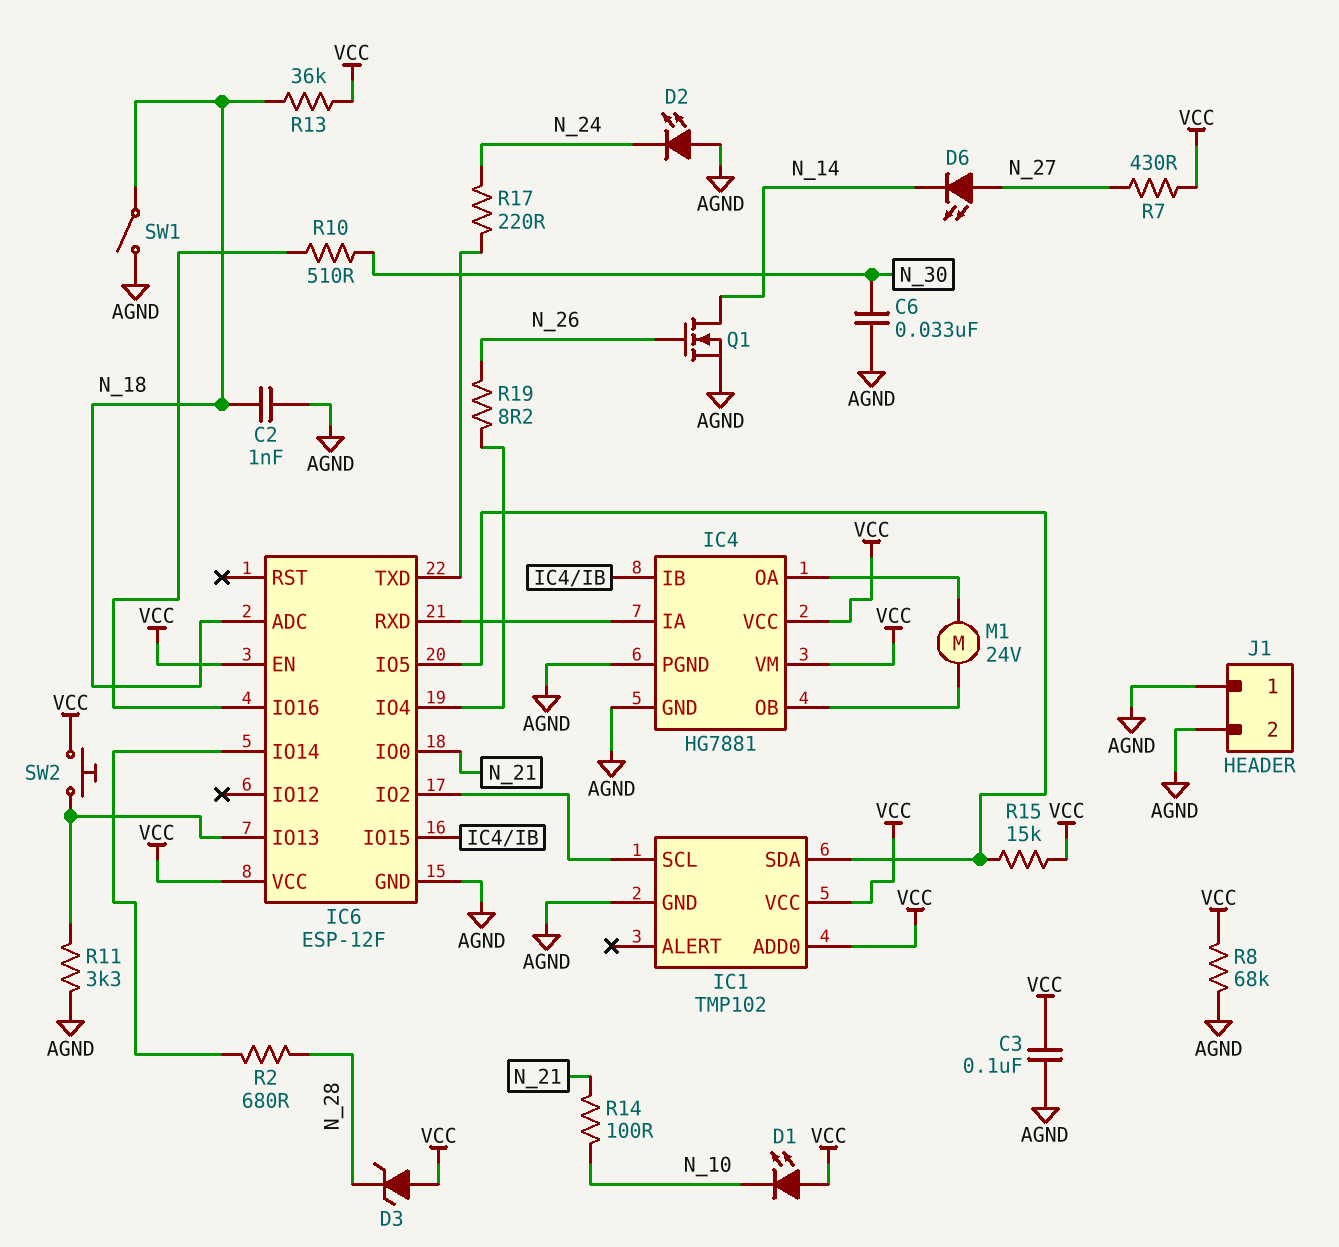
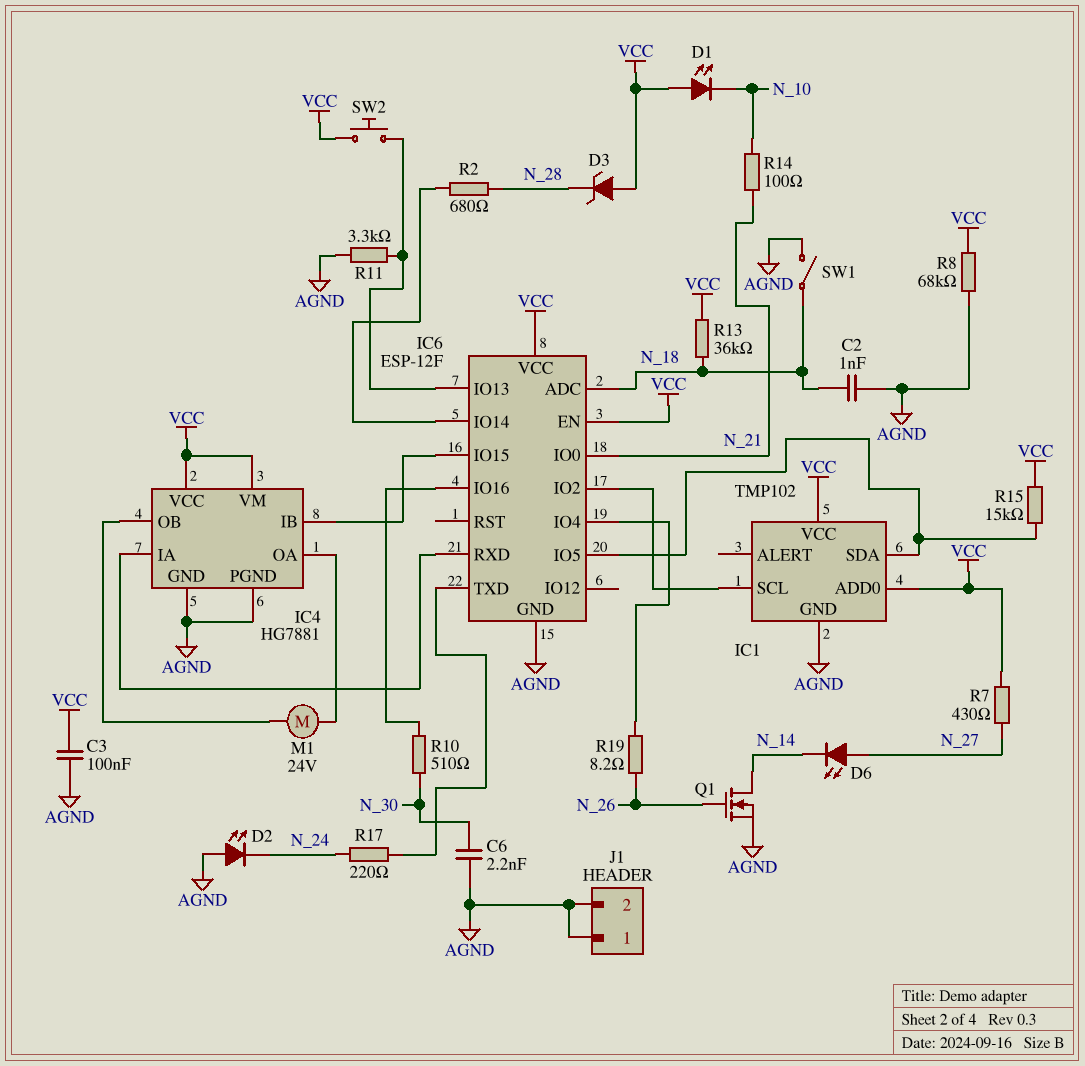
C6: 33nF (AGND, N_30) -> 2.2nF (AGND, N_30)

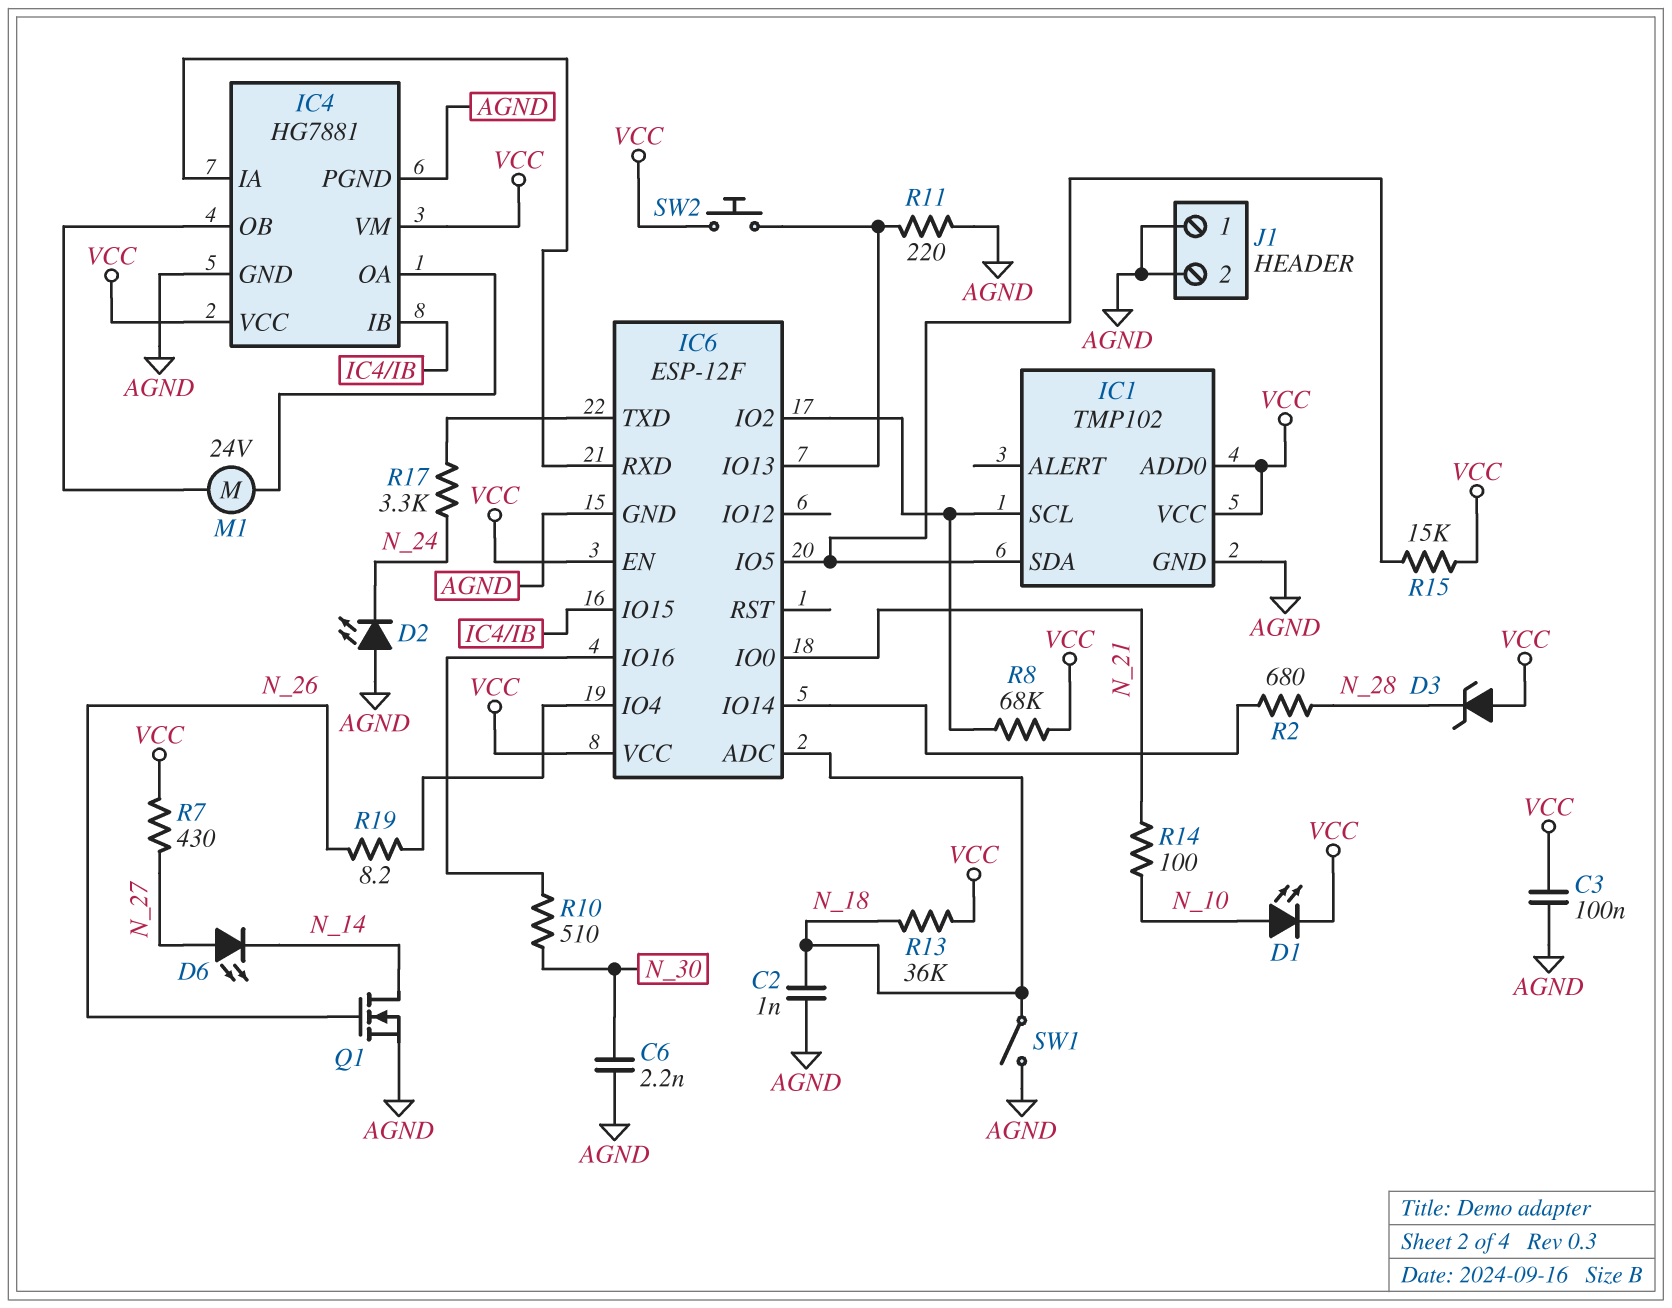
D1: LED (A VCC, K N_10) -> LED (A N_10, K VCC)
R8: 68k (AGND, VCC) -> 68k (IC1/SCL, VCC)
R11: 3.3k (AGND, IC6/IO13) -> 220 (AGND, IC6/IO13)
R17: 220 (IC6/TXD, N_24) -> 3.3k (IC6/TXD, N_24)

